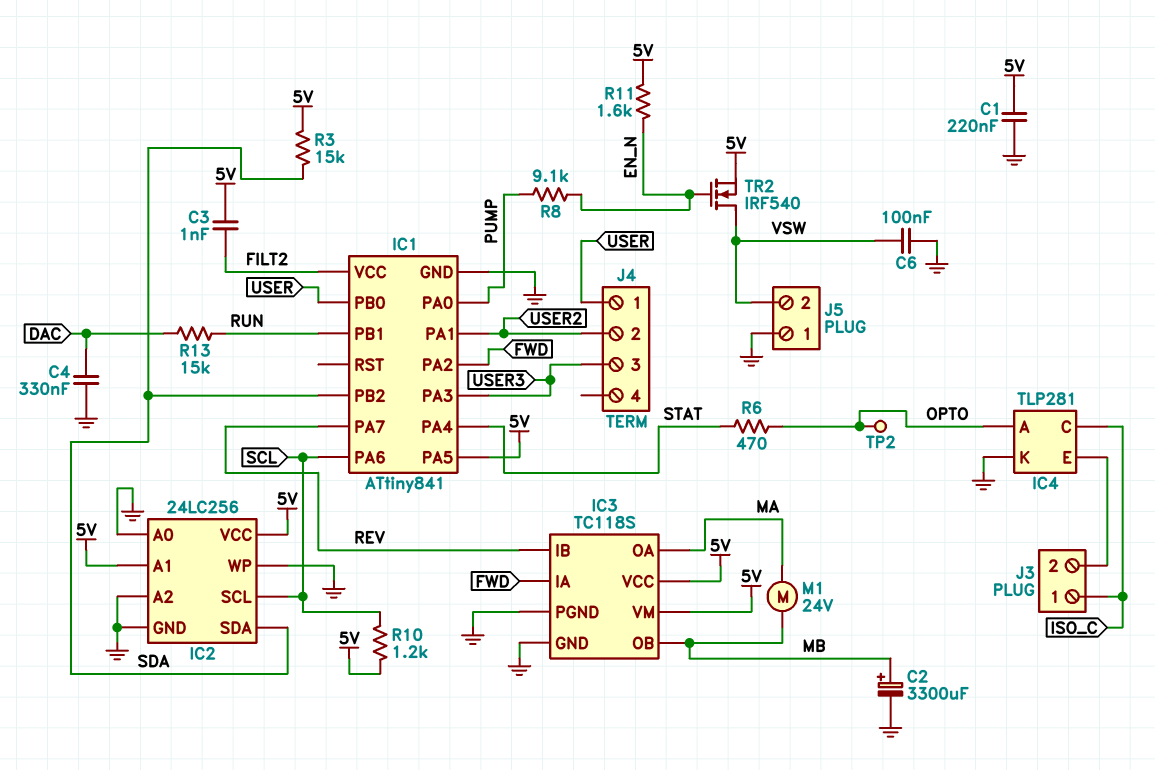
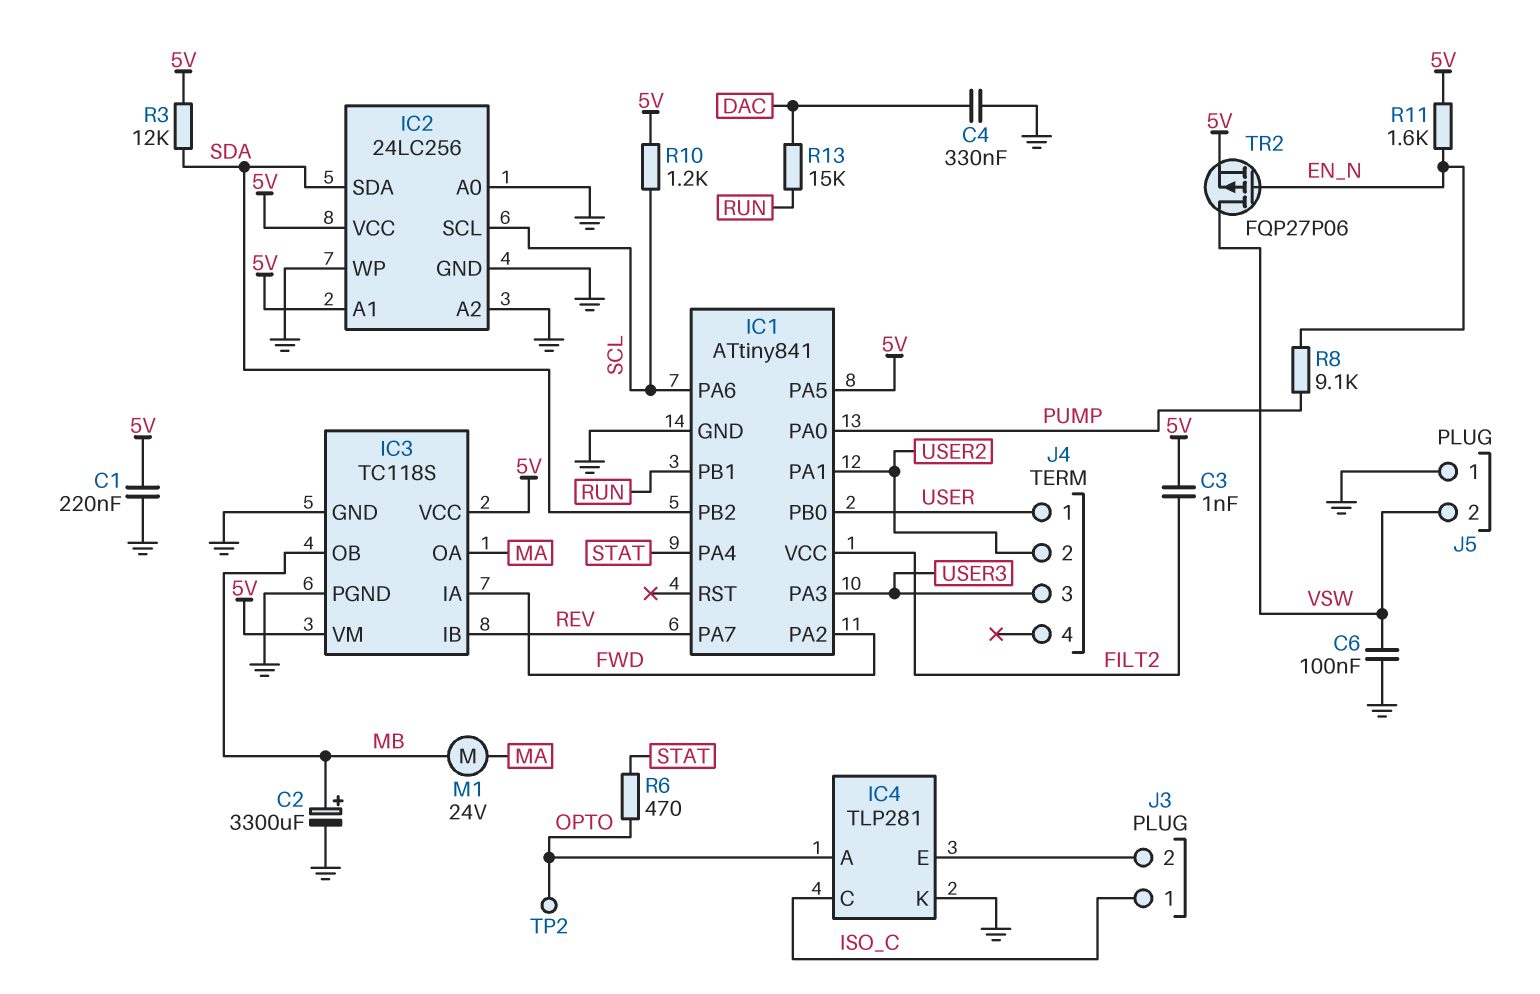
R3: 15k (5V, SDA) -> 12k (5V, SDA)
TR2: NMOS IRF540 (G EN_N, D VSW, S 5V) -> PMOS FQP27P06 (G EN_N, D VSW, S 5V)

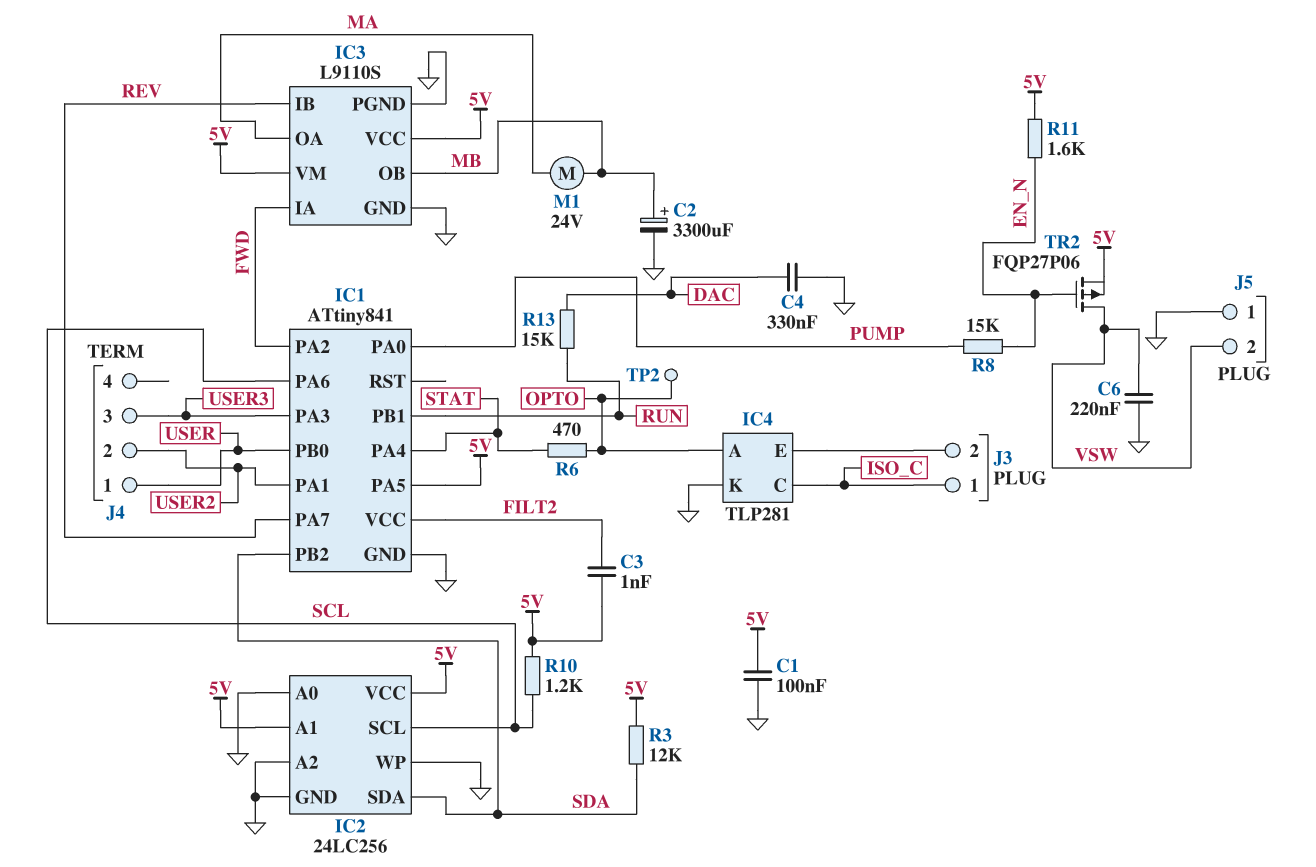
C1: 220nF (5V, GND) -> 100nF (5V, GND)
C6: 100nF (GND, VSW) -> 220nF (GND, VSW)
IC3: TC118S -> L9110S
R8: 9.1k (EN_N, PUMP) -> 15k (EN_N, PUMP)

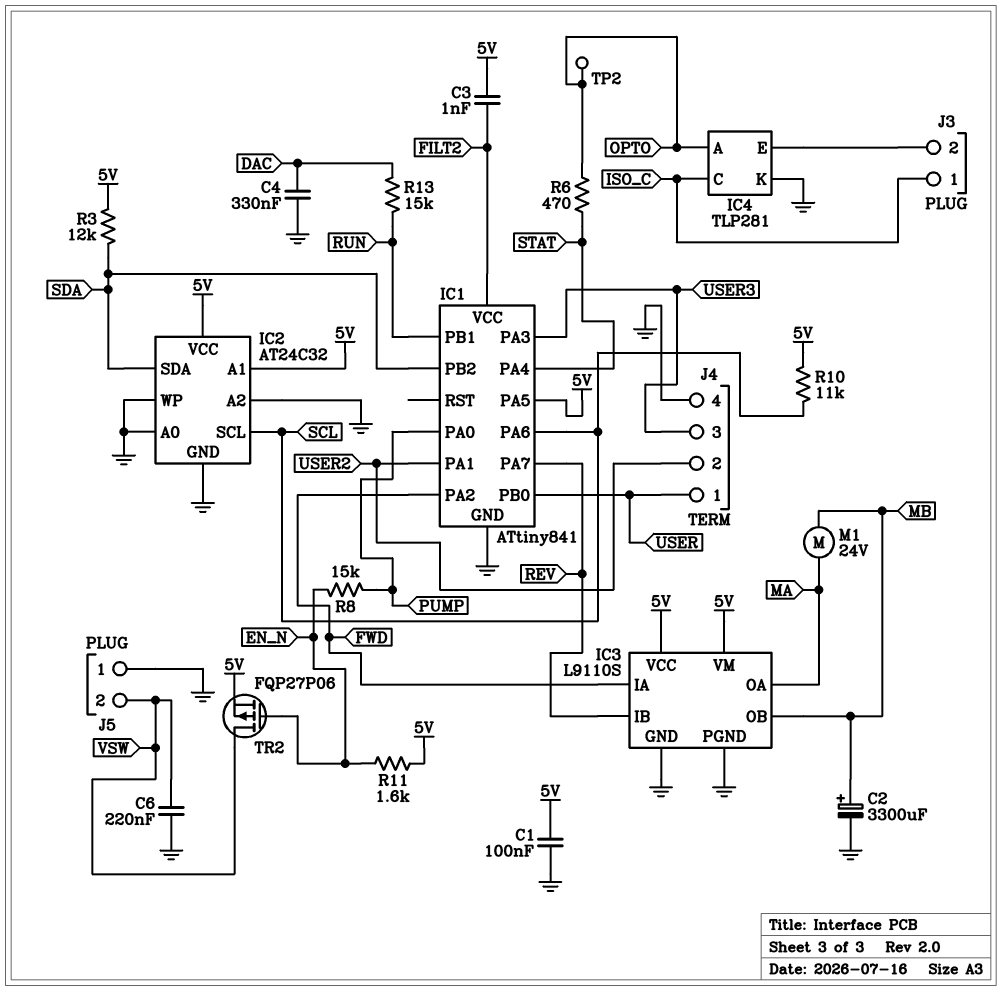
IC2: 24LC256 -> AT24C32
J4 pin 4: none -> GND
R10: 1.2k (5V, SCL) -> 11k (5V, SCL)

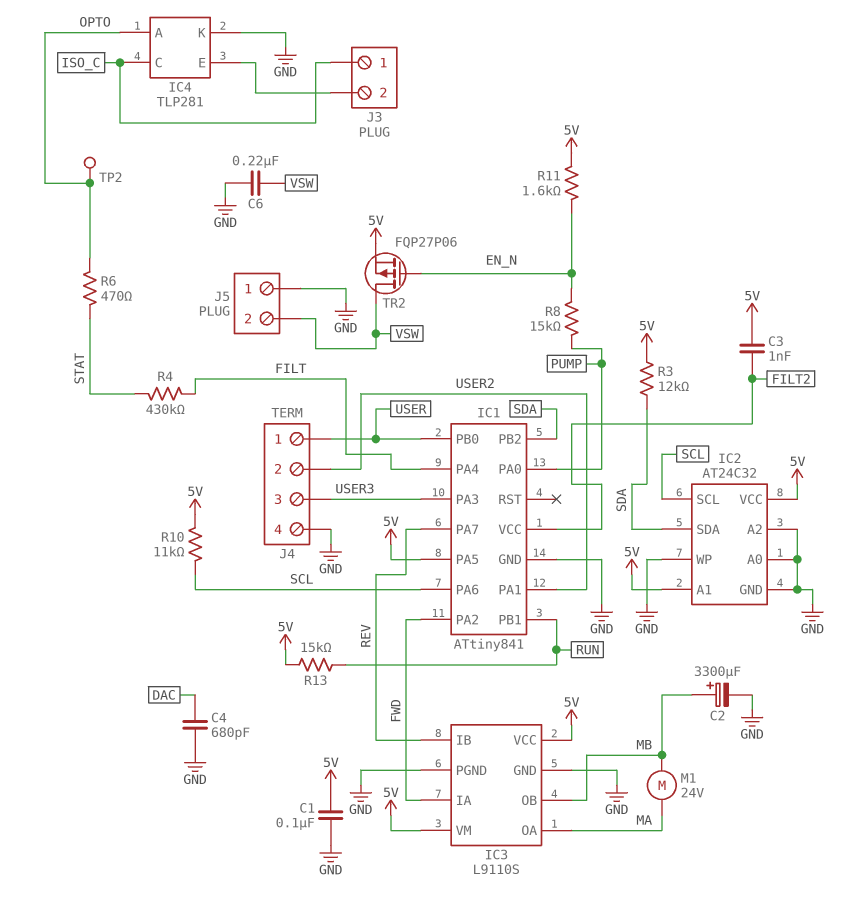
C4: 330nF (DAC, GND) -> 680pF (DAC, GND)
IC1 pin PA4: STAT -> FILT
R4: none -> 430k (FILT, STAT)
R13: 15k (DAC, RUN) -> 15k (5V, RUN)

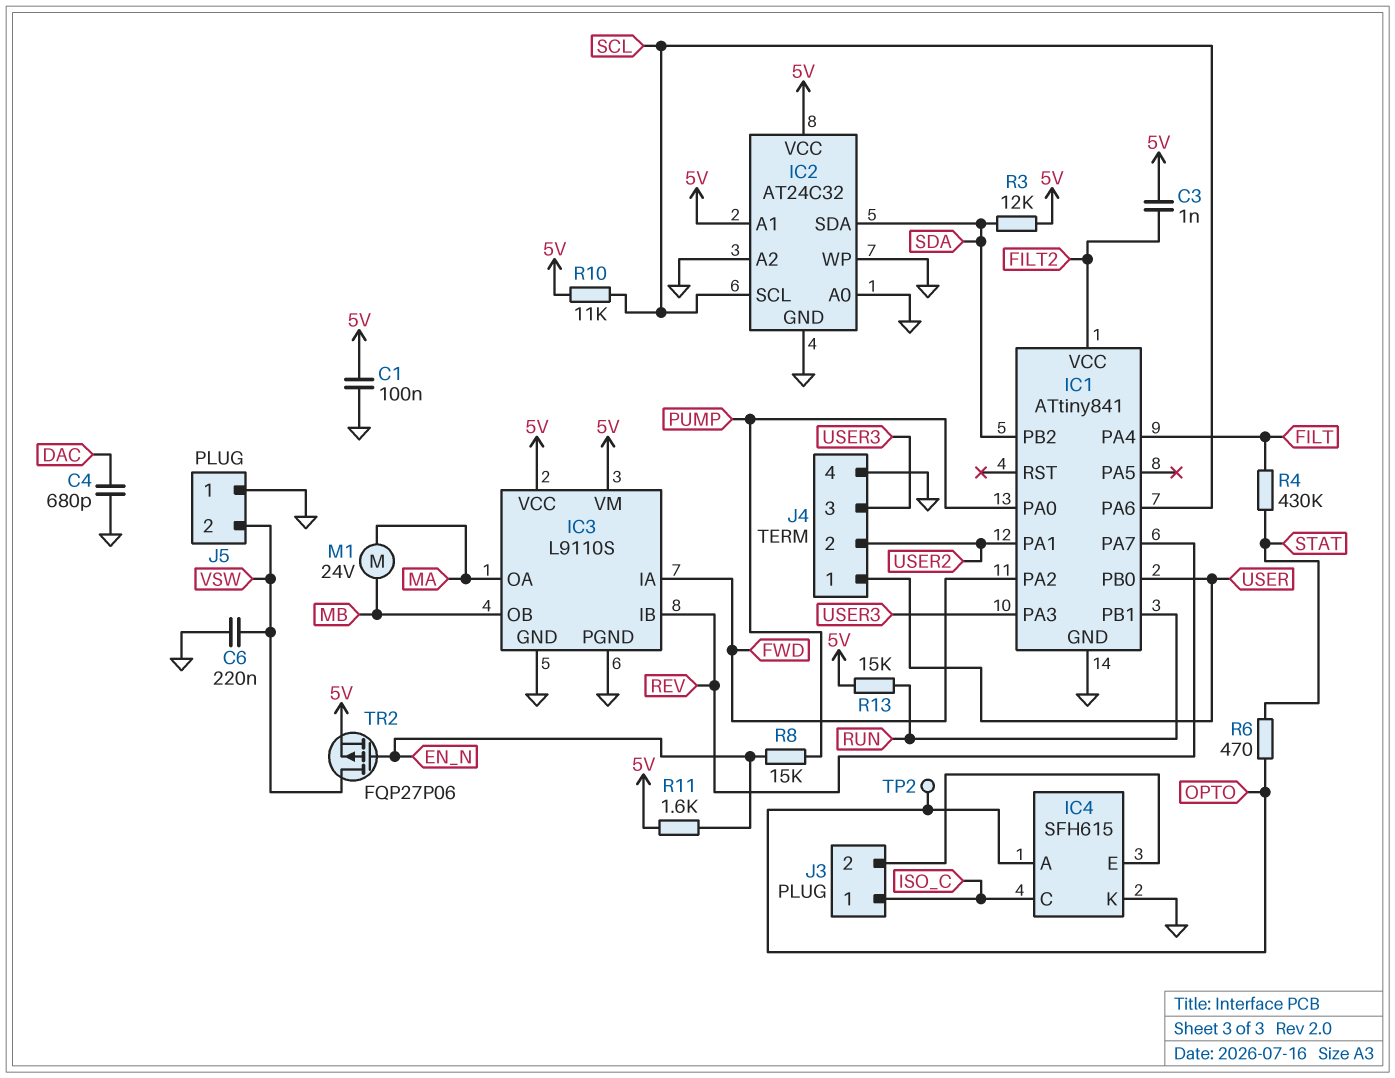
C2: 3300uF (plus MB, minus GND) -> none
IC1 pin PA5: 5V -> none
IC4: TLP281 -> SFH615

